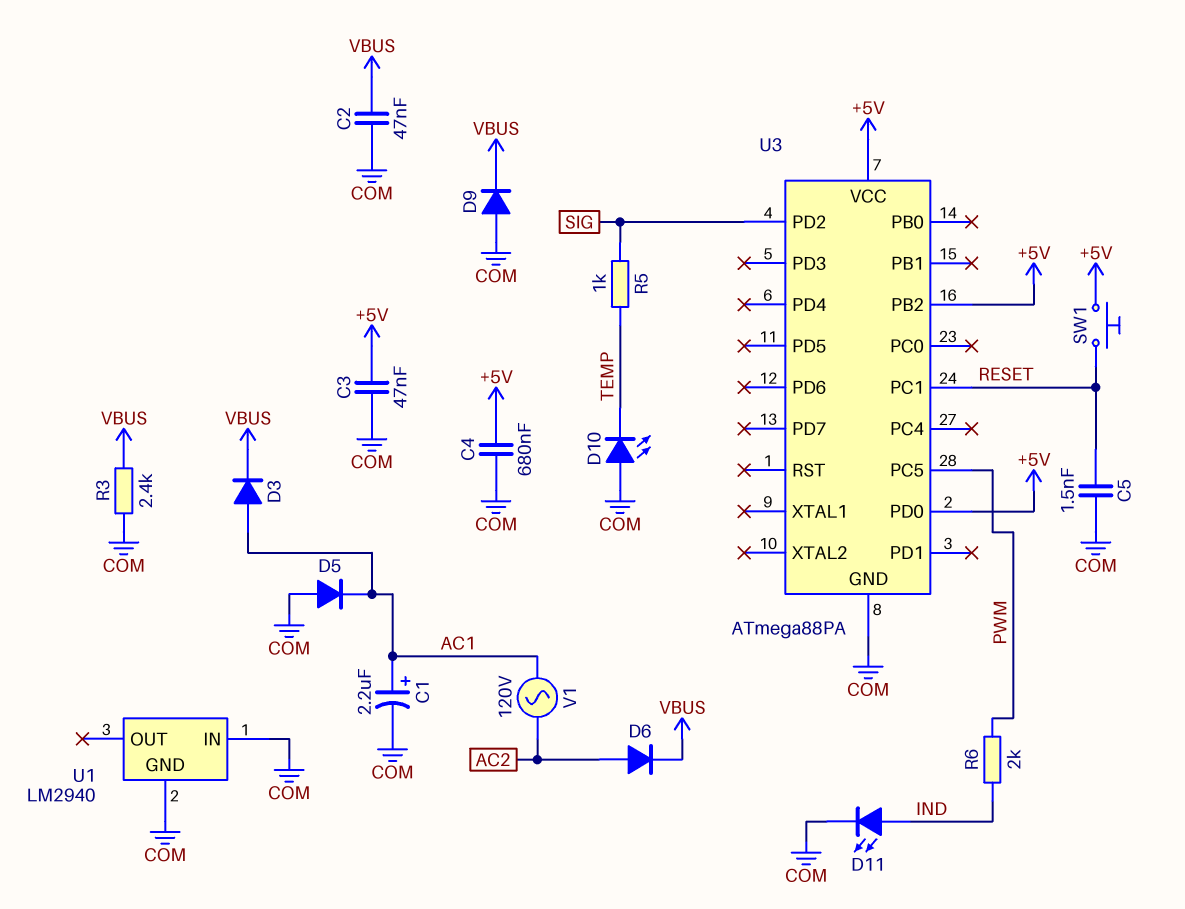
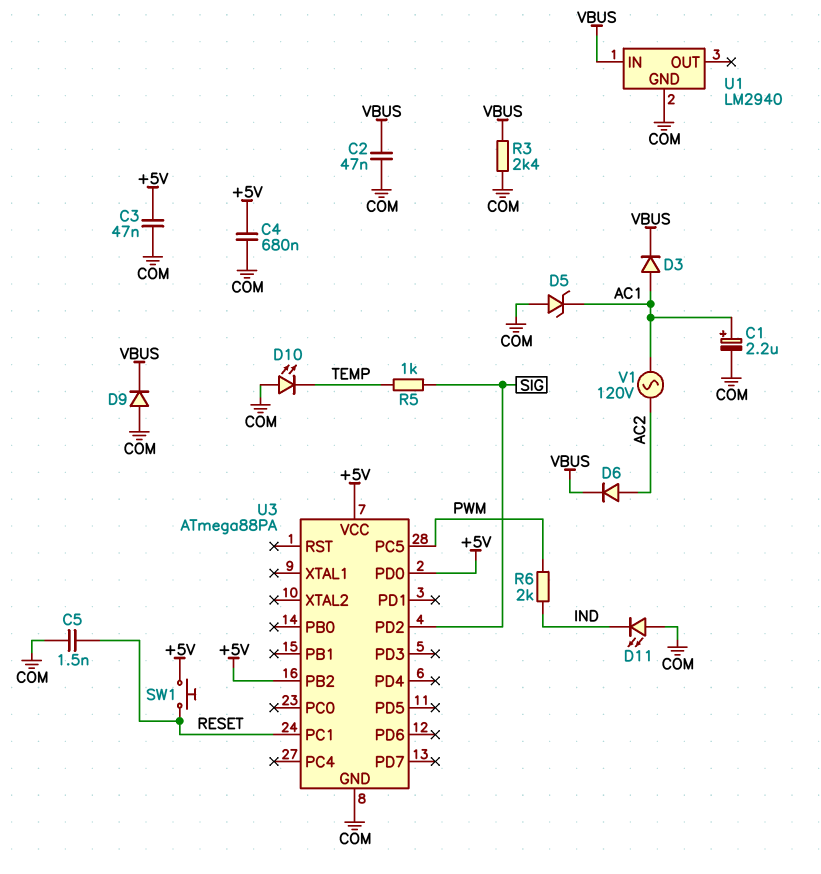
D5: diode (A COM, K AC1) -> zener (A COM, K AC1)
D11: LED (A IND, K COM) -> LED (A COM, K IND)
U1 pin IN: COM -> VBUS

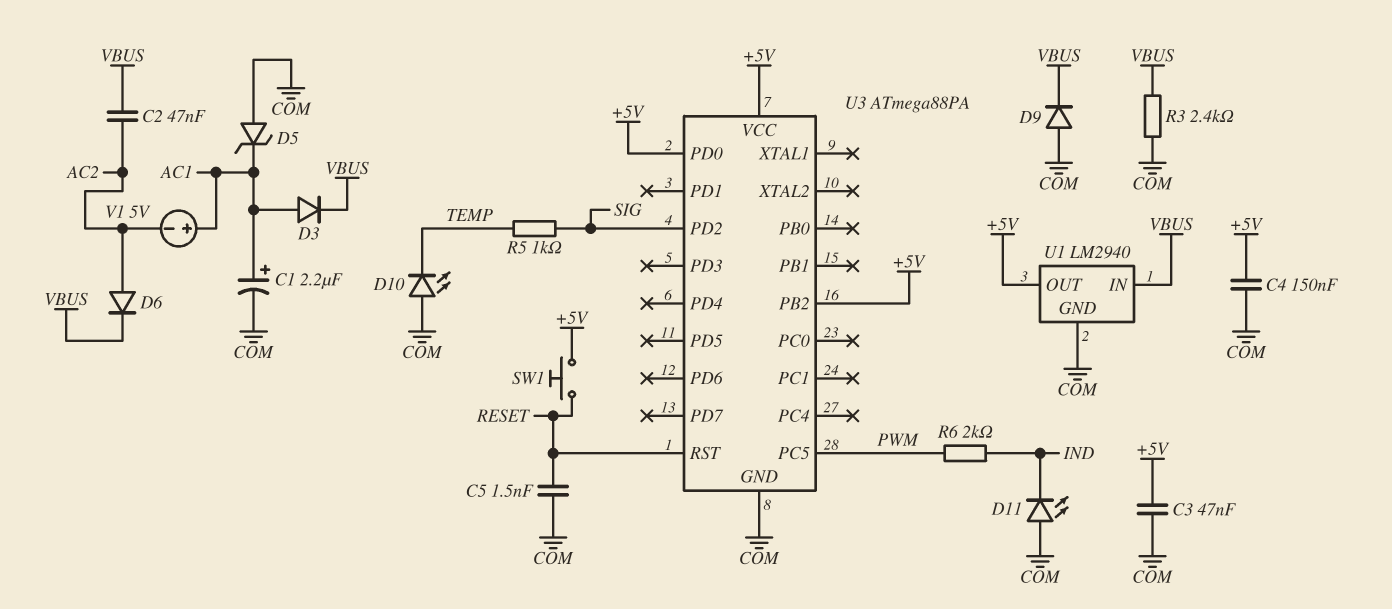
C2: 47nF (COM, VBUS) -> 47nF (AC2, VBUS)
C4: 680nF (+5V, COM) -> 150nF (+5V, COM)
U1 pin OUT: none -> +5V
U3 pin PC1: RESET -> none
U3 pin RST: none -> RESET
V1: AC 120V (AC1, AC2) -> 5V (plus AC1, minus AC2)

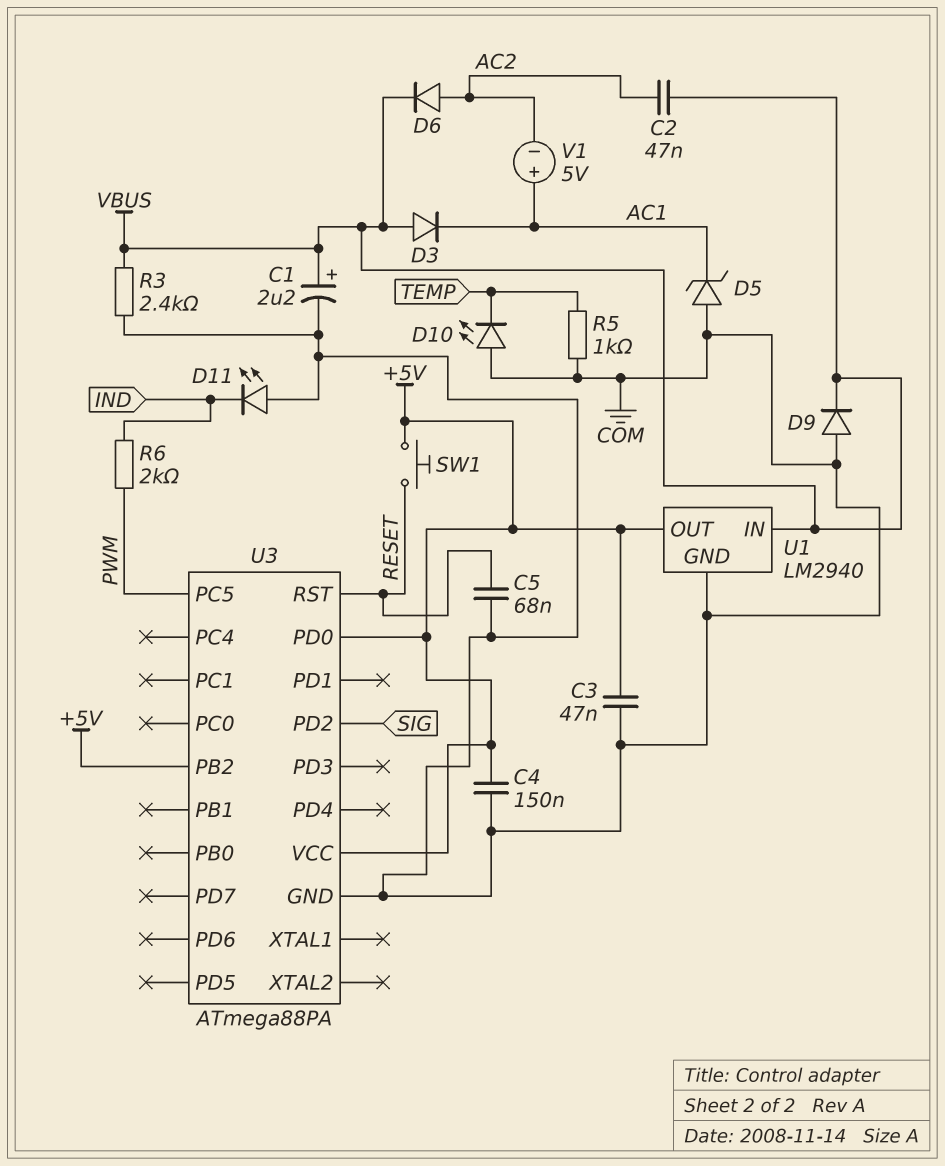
C1: 2.2uF (plus AC1, minus COM) -> 2.2uF (plus VBUS, minus COM)
C5: 1.5nF (COM, RESET) -> 68nF (COM, RESET)
D3: diode (A AC1, K VBUS) -> diode (A VBUS, K AC1)
R5: 1k (SIG, TEMP) -> 1k (COM, TEMP)

